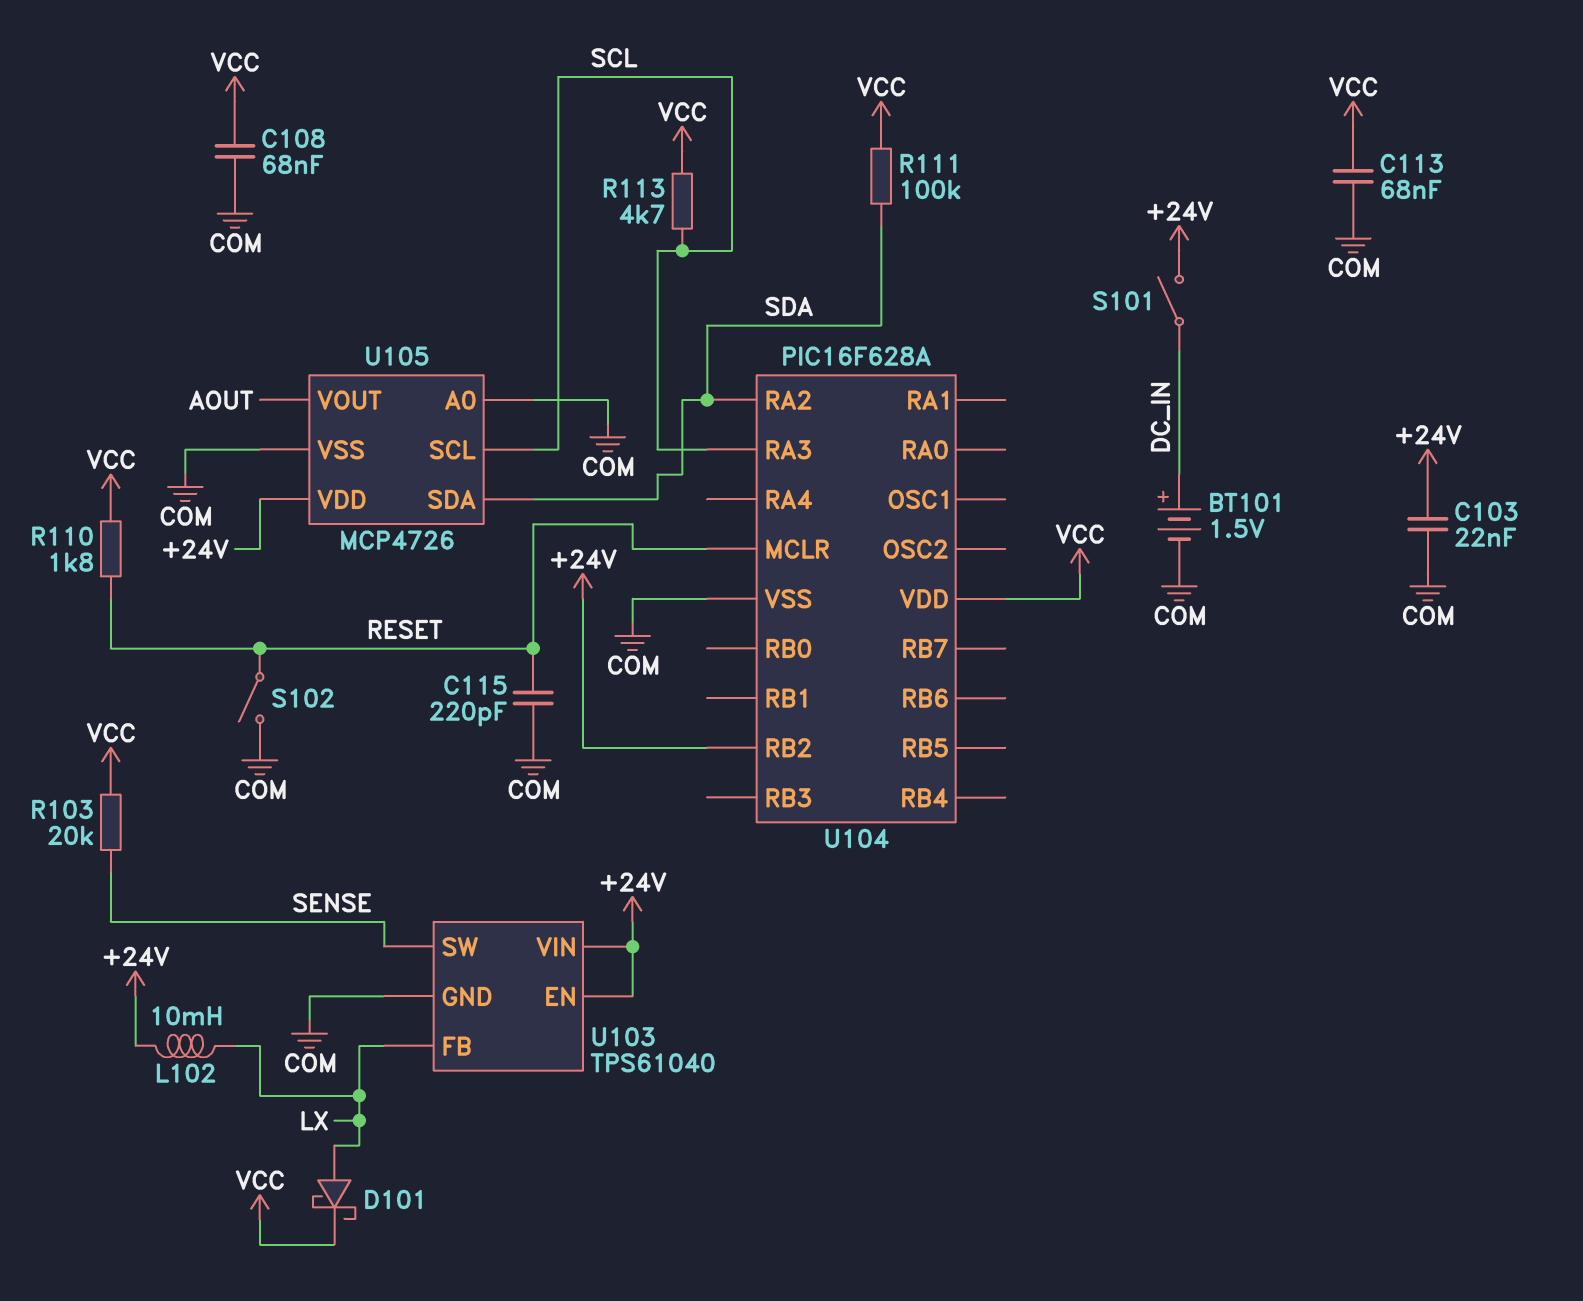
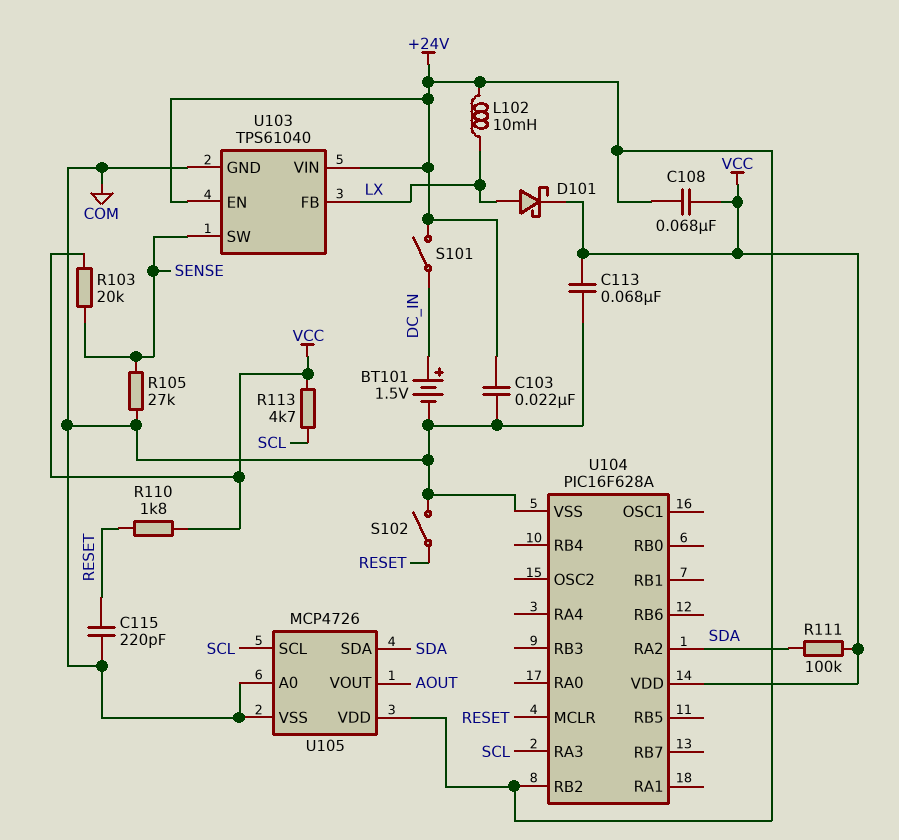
C108: 68nF (COM, VCC) -> 68nF (+24V, VCC)
R105: none -> 27k (COM, SENSE)

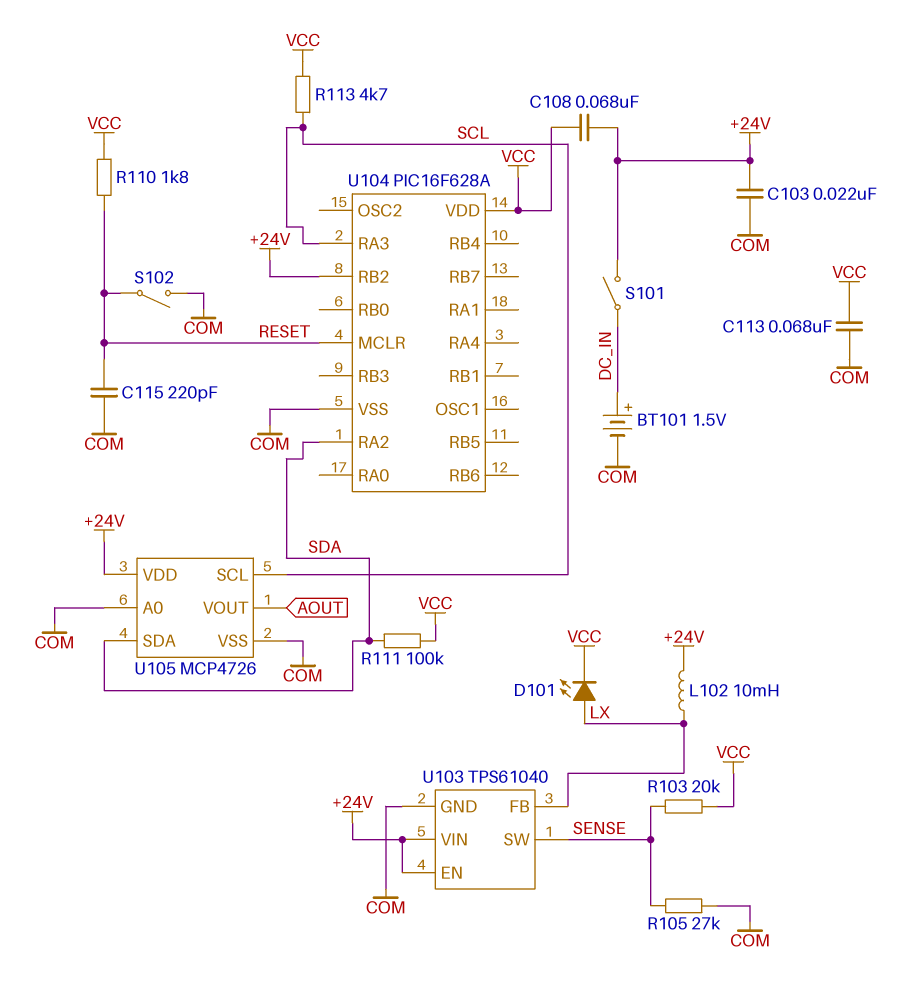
D101: schottky (A LX, K VCC) -> LED (A LX, K VCC)

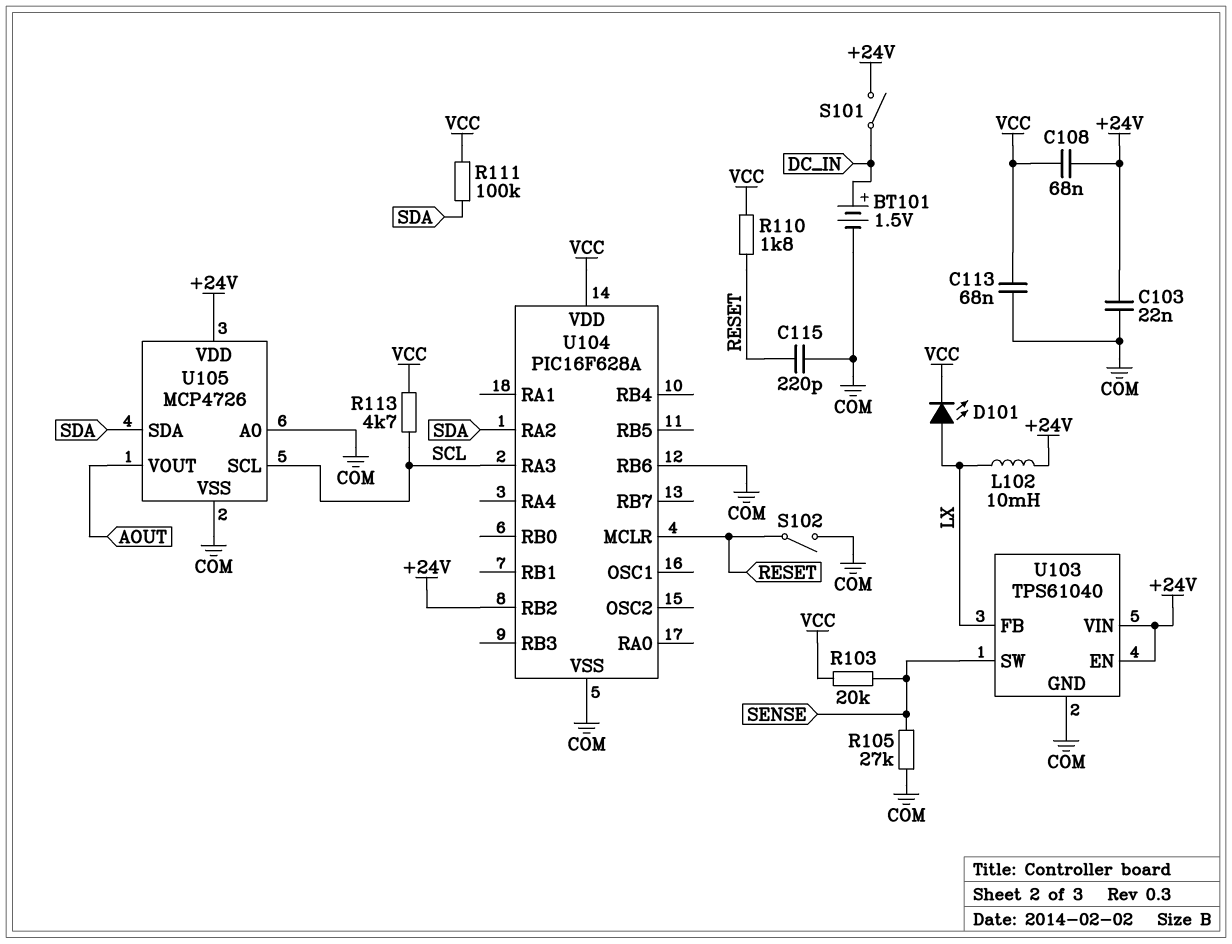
U104 pin RB6: none -> COM

